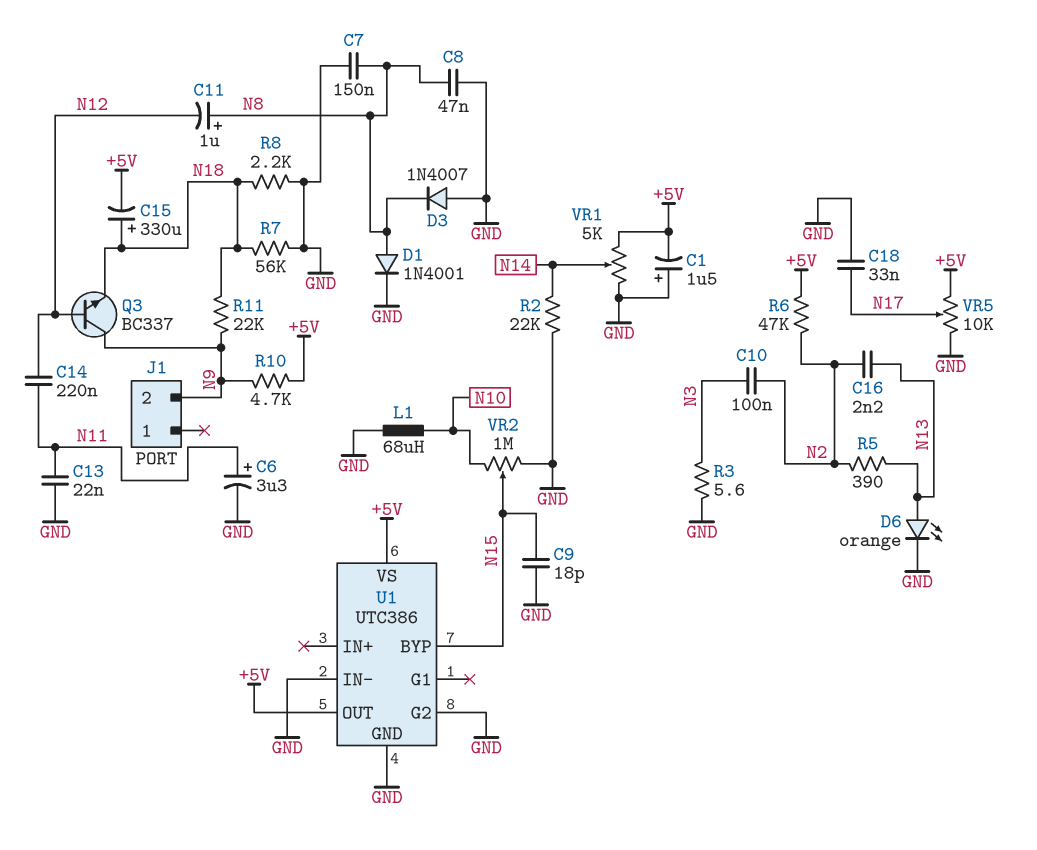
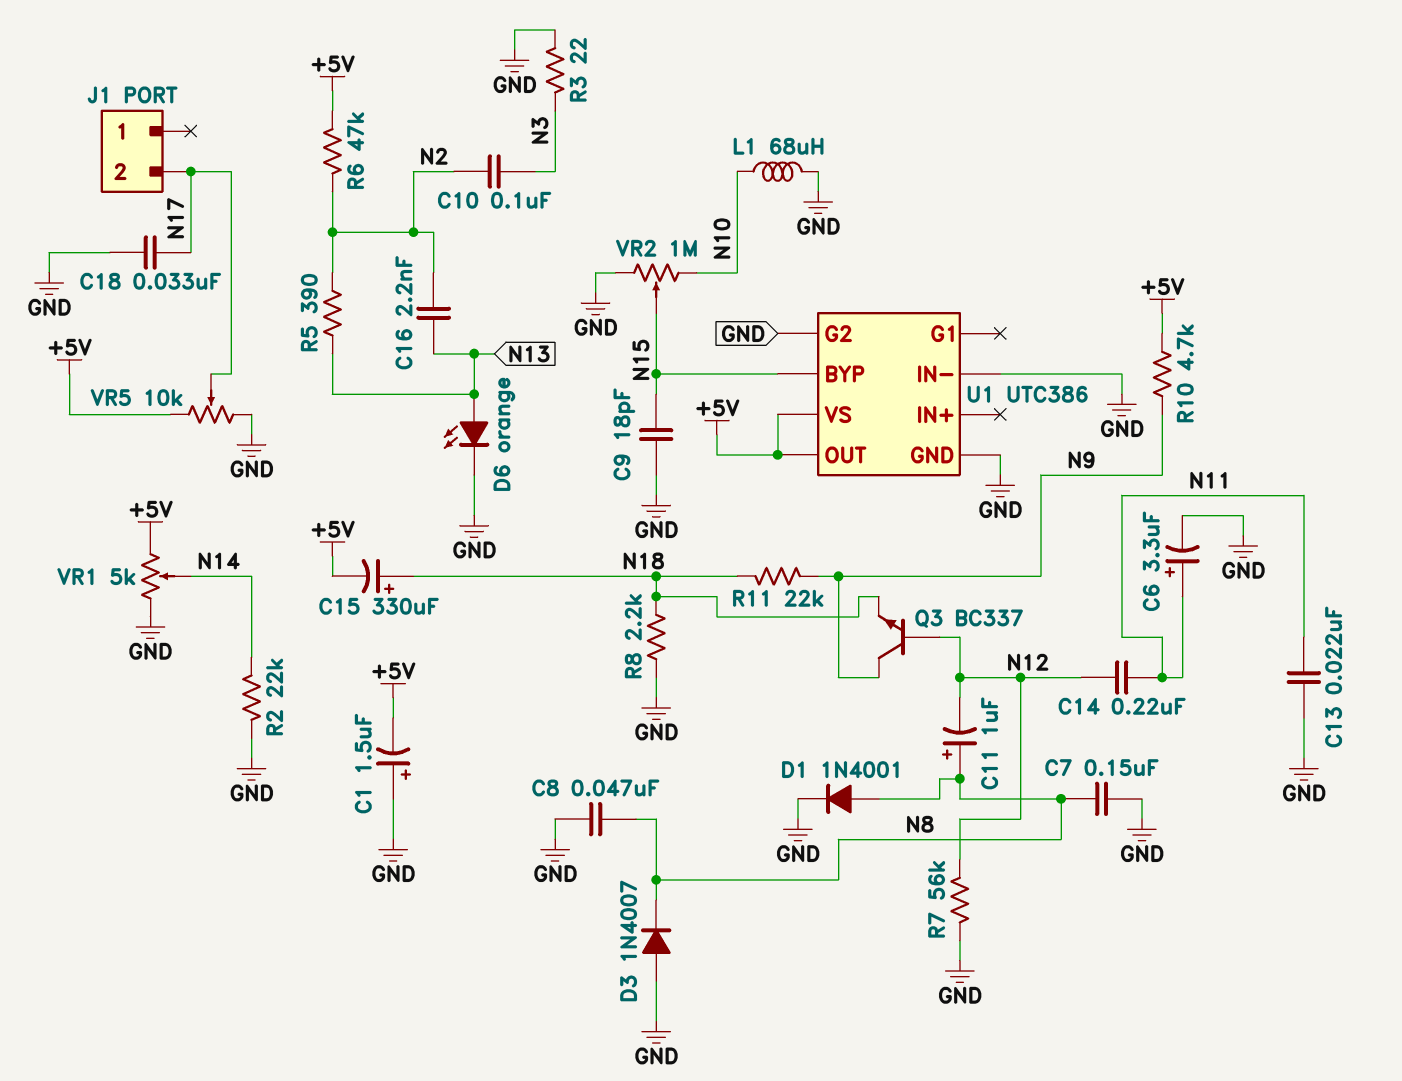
J1 pin 2: N9 -> N17
R3: 5.6 (GND, N3) -> 22 (GND, N3)
R7: 56k (GND, N18) -> 56k (GND, N12)

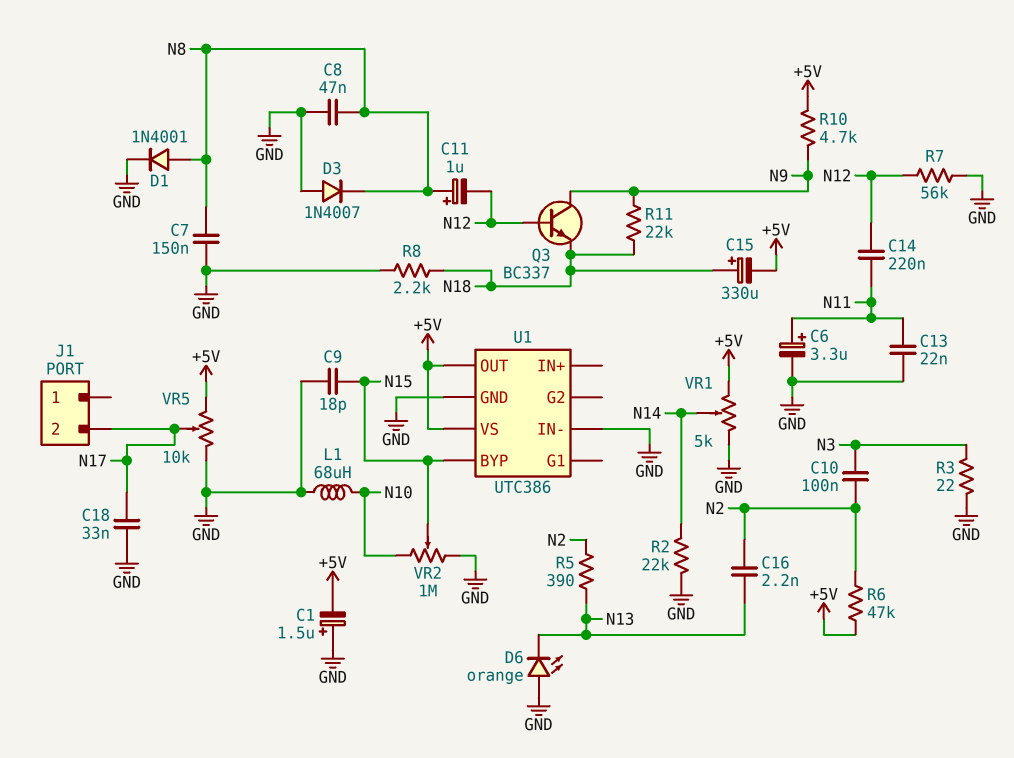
D6: LED orange (A N13, K GND) -> LED orange (A GND, K N13)
U1 pin G2: GND -> none

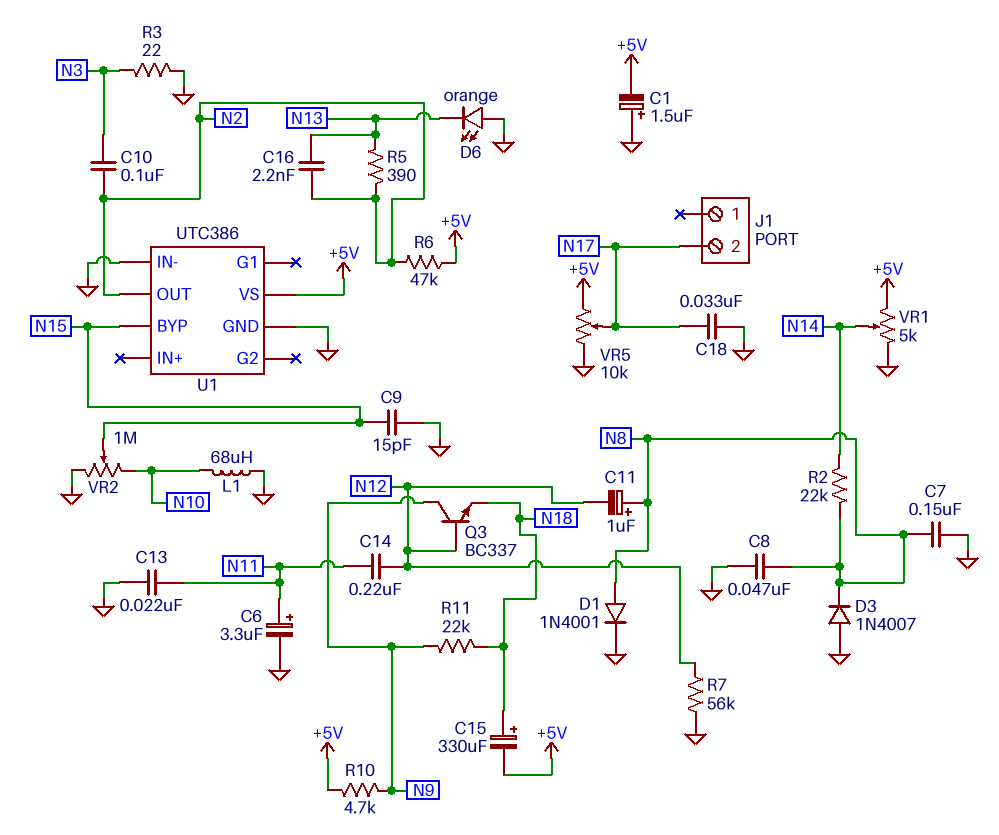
C9: 18pF (GND, N15) -> 15pF (GND, N15)
R2: 22k (GND, N14) -> 22k (N8, N14)
R8: 2.2k (GND, N18) -> none
U1 pin OUT: +5V -> N2

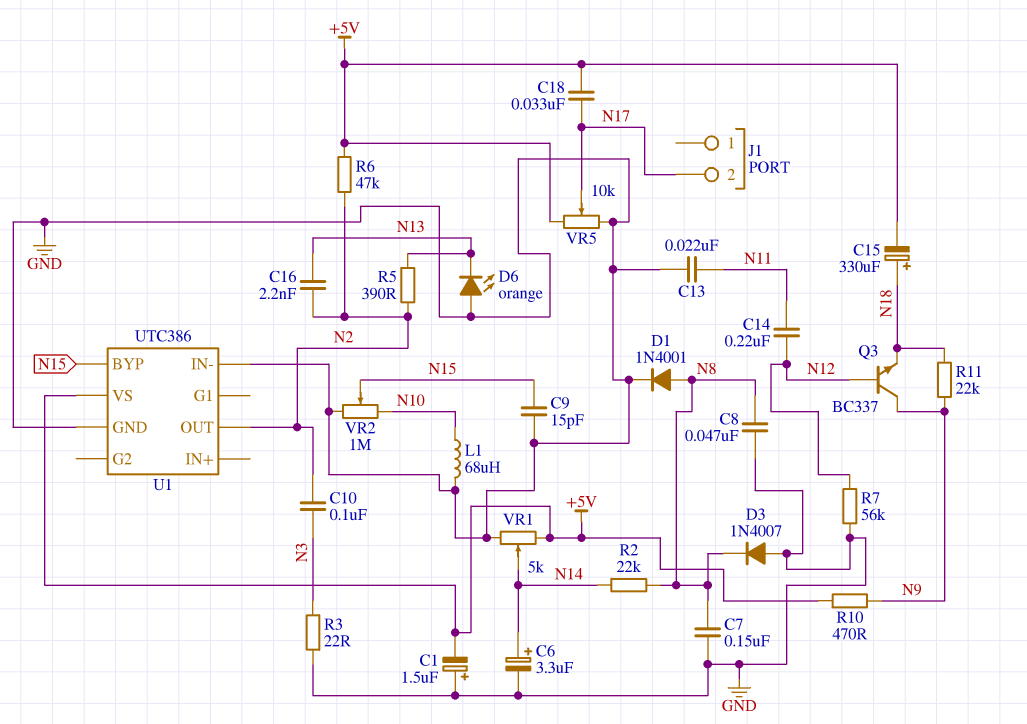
C6: 3.3uF (plus N11, minus GND) -> 3.3uF (plus N14, minus GND)
C11: 1uF (plus N8, minus N12) -> none
C18: 33nF (GND, N17) -> 33nF (+5V, N17)
R10: 4.7k (+5V, N9) -> 470 (+5V, N9)

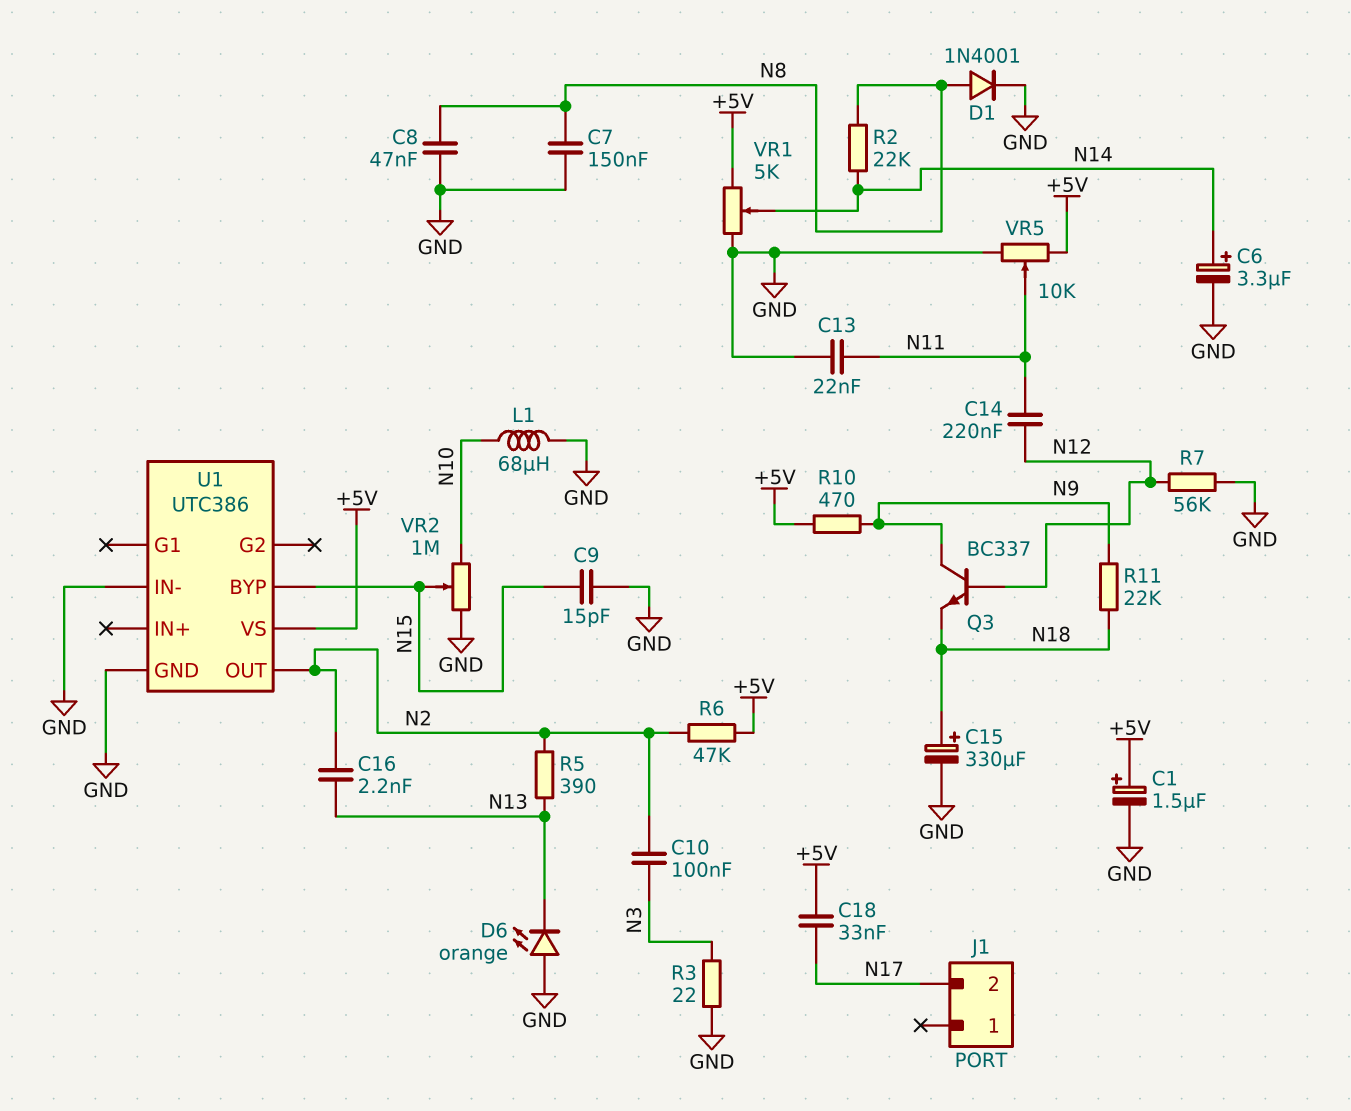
C1: 1.5uF (plus GND, minus +5V) -> 1.5uF (plus +5V, minus GND)
C15: 330uF (plus N18, minus +5V) -> 330uF (plus N18, minus GND)
D3: diode 1N4007 (A GND, K N8) -> none
VR5: 10k (+5V, GND, wiper N17) -> 10k (+5V, GND, wiper N11)

